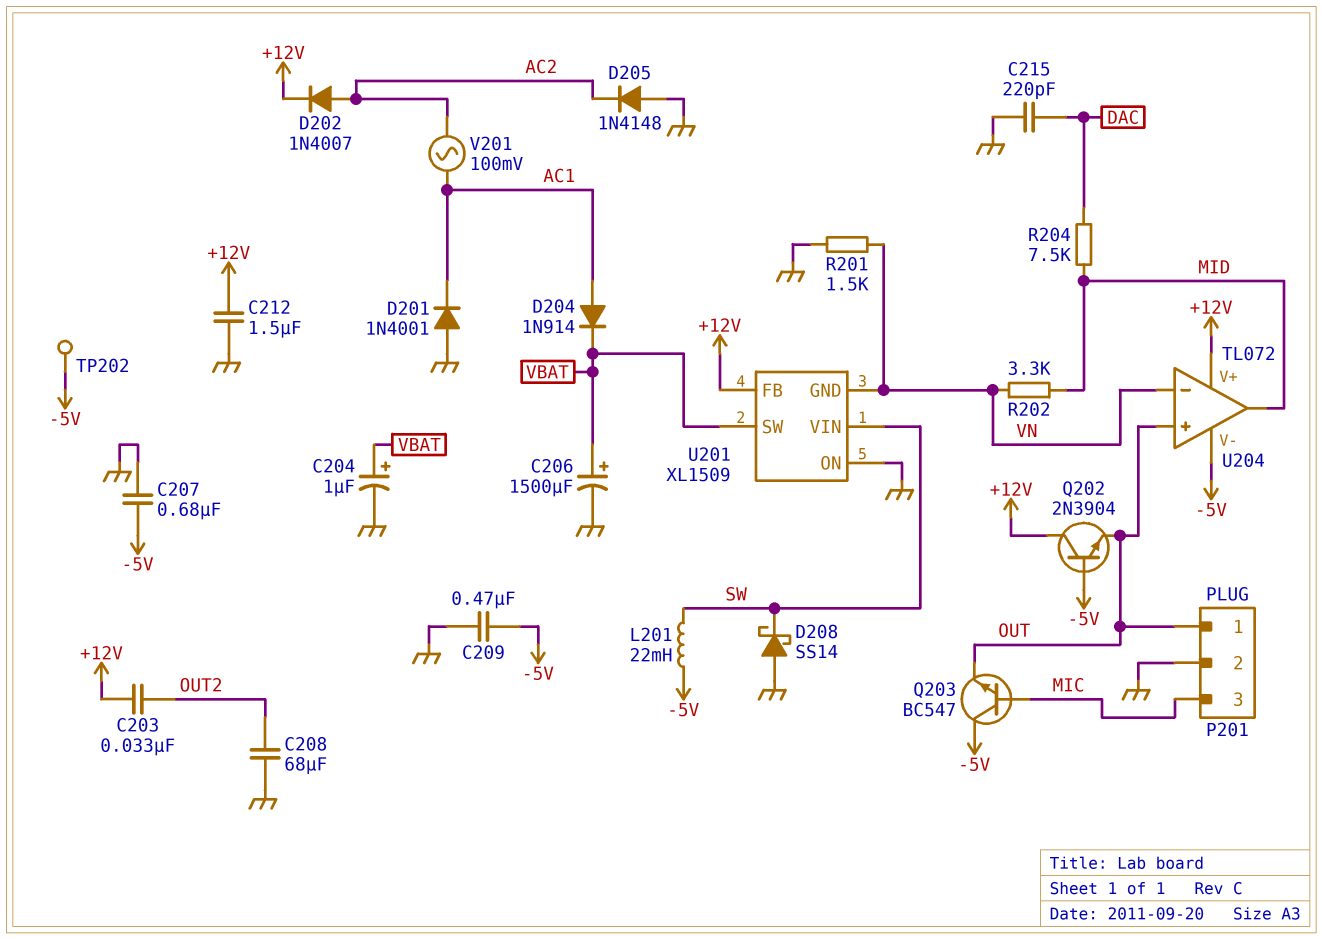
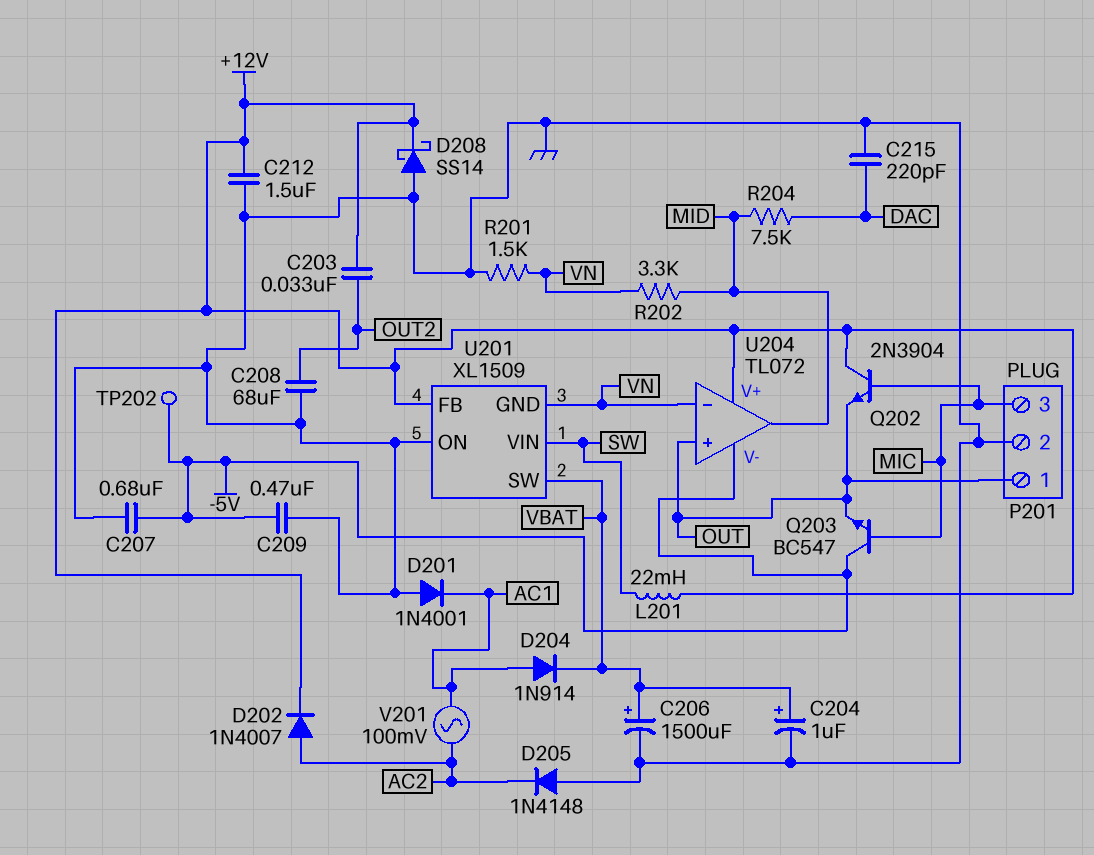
D208: schottky SS14 (A GND, K SW) -> schottky SS14 (A GND, K +12V)
L201: 22mH (-5V, SW) -> 22mH (+12V, SW)
Q202: NPN 2N3904 (B -5V, C +12V, E OUT) -> NPN 2N3904 (B MIC, C +12V, E OUT)

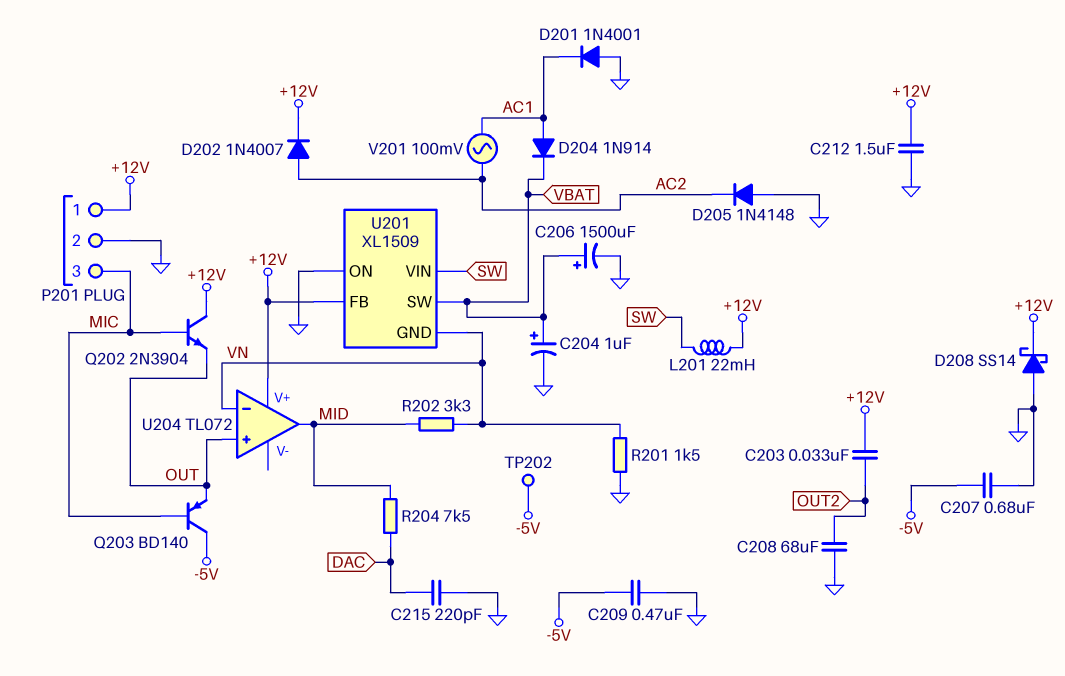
P201 pin 1: OUT -> +12V
Q203: NPN BC547 (B MIC, C -5V, E OUT) -> PNP BD140 (B MIC, C -5V, E OUT)
U204 pin V-: -5V -> none

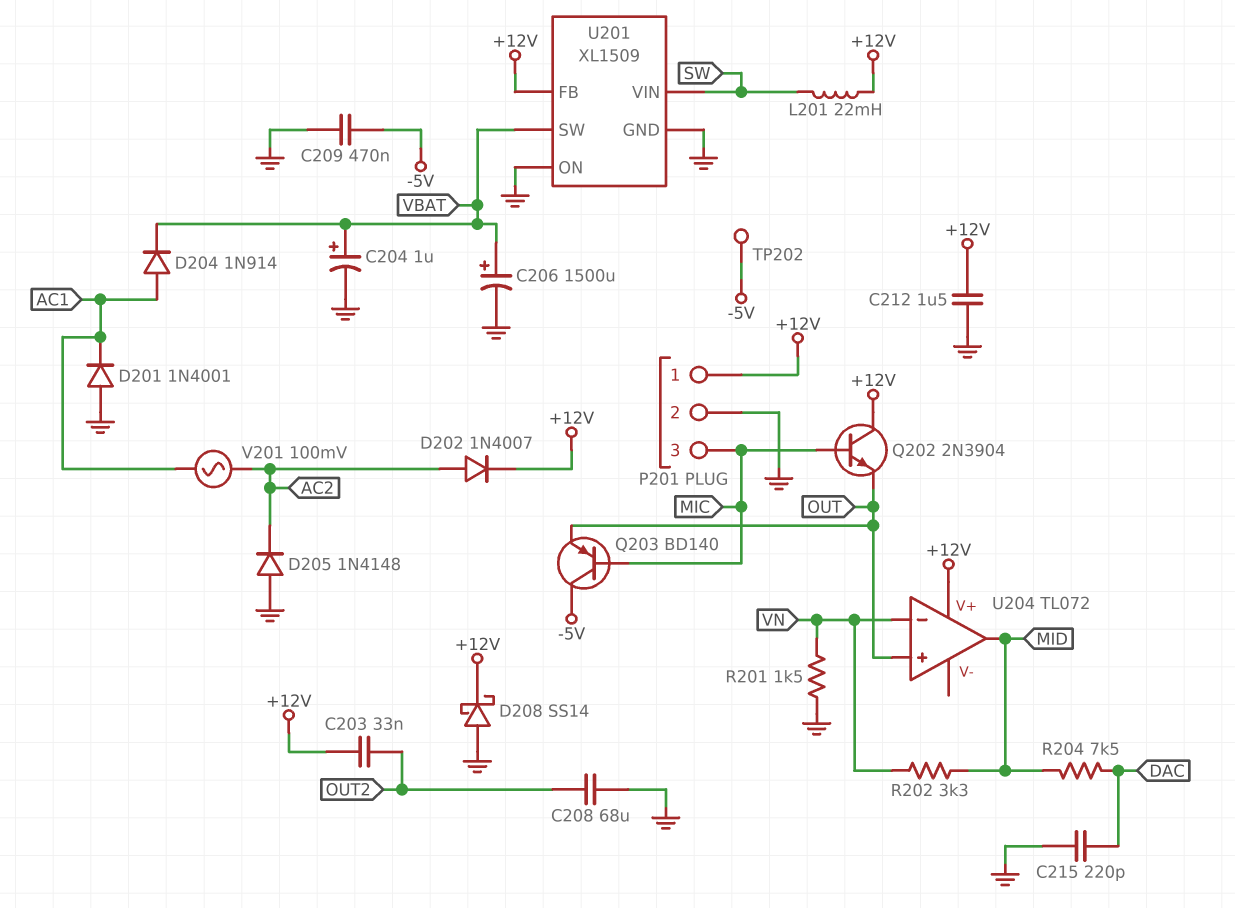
C207: 680nF (-5V, GND) -> none
U201 pin GND: VN -> GND

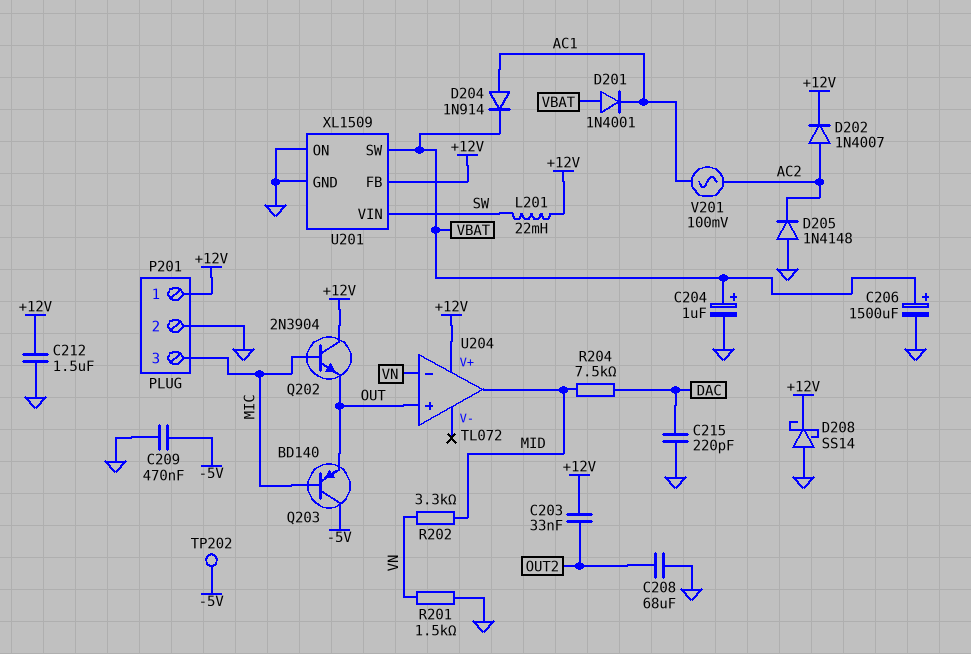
D201: diode 1N4001 (A GND, K AC1) -> diode 1N4001 (A VBAT, K AC1)

